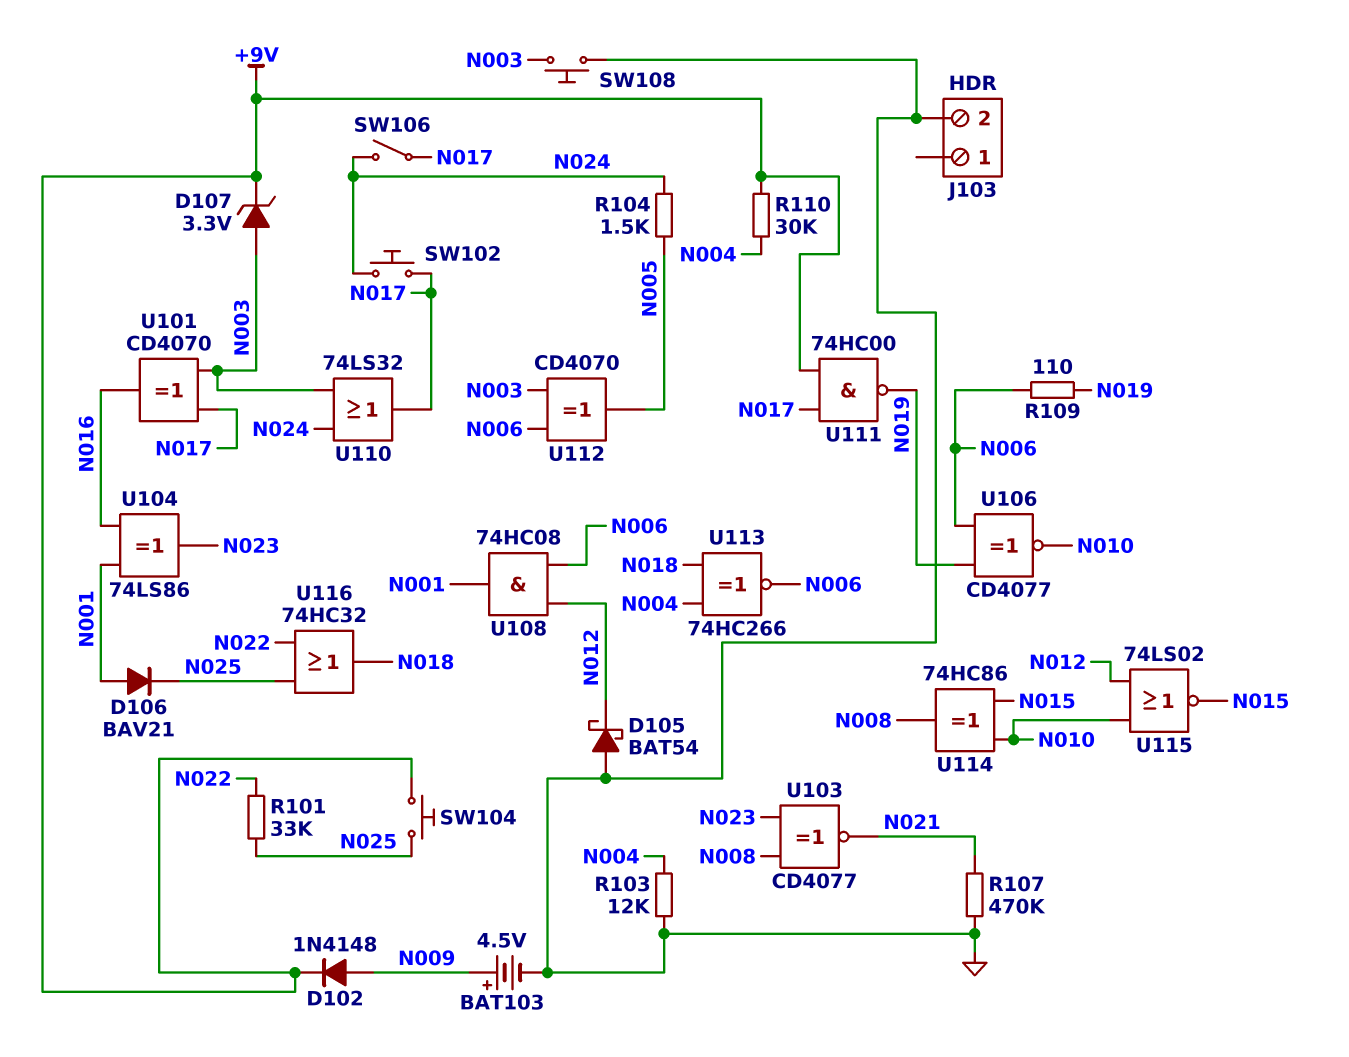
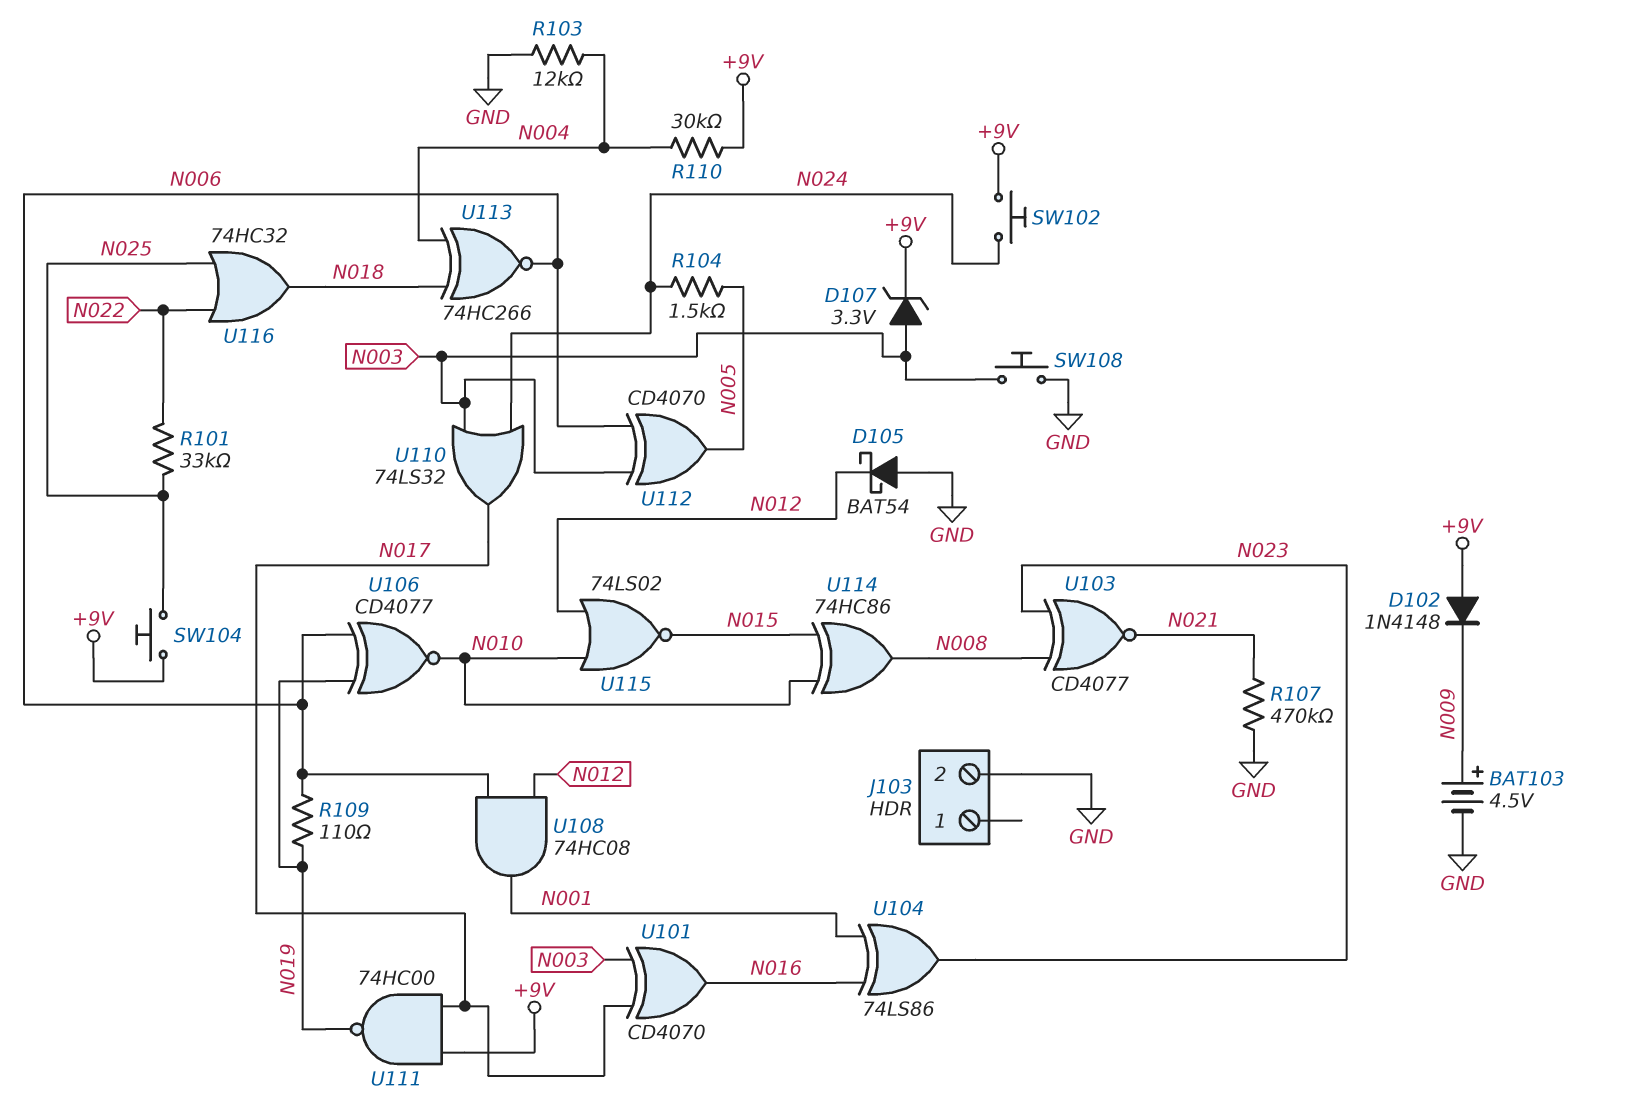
D102: diode 1N4148 (A N009, K +9V) -> diode 1N4148 (A +9V, K N009)
D106: diode BAV21 (A N001, K N025) -> none
SW102: button (N017, N024) -> button (+9V, N024)
SW106: switch (N017, N024) -> none

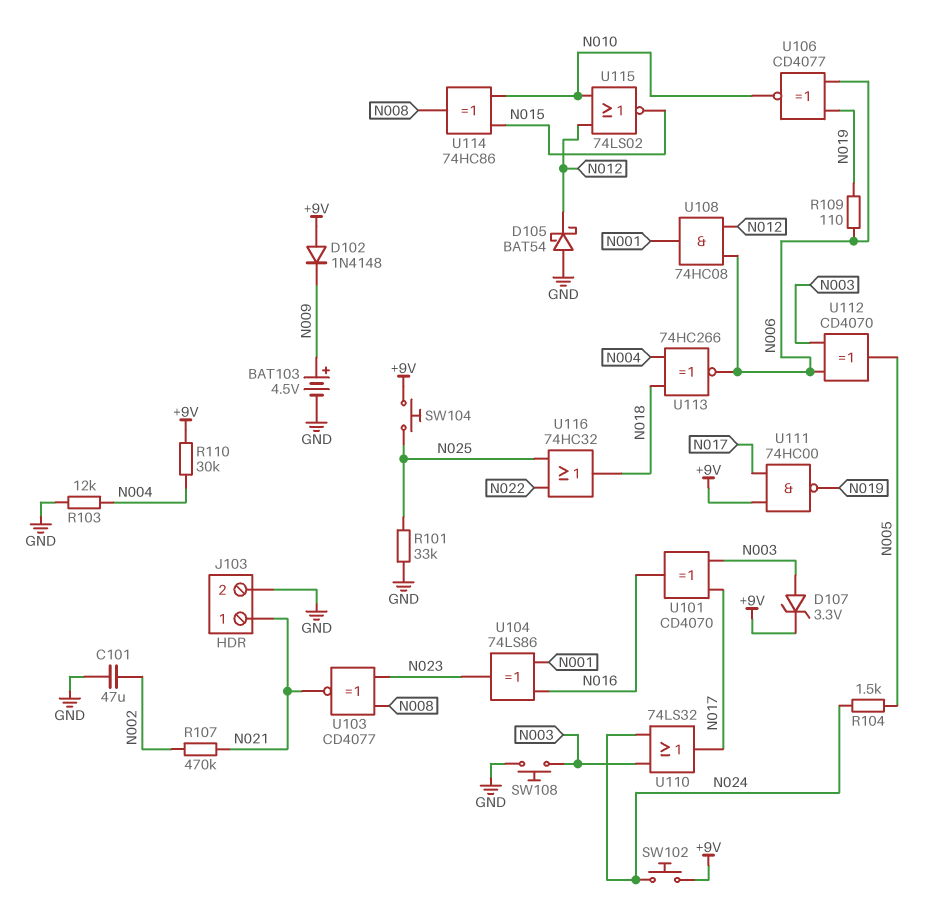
C101: none -> 47uF (GND, N002)
J103 pin 1: none -> N021
R101: 33k (N022, N025) -> 33k (GND, N025)
R107: 470k (GND, N021) -> 470k (N002, N021)

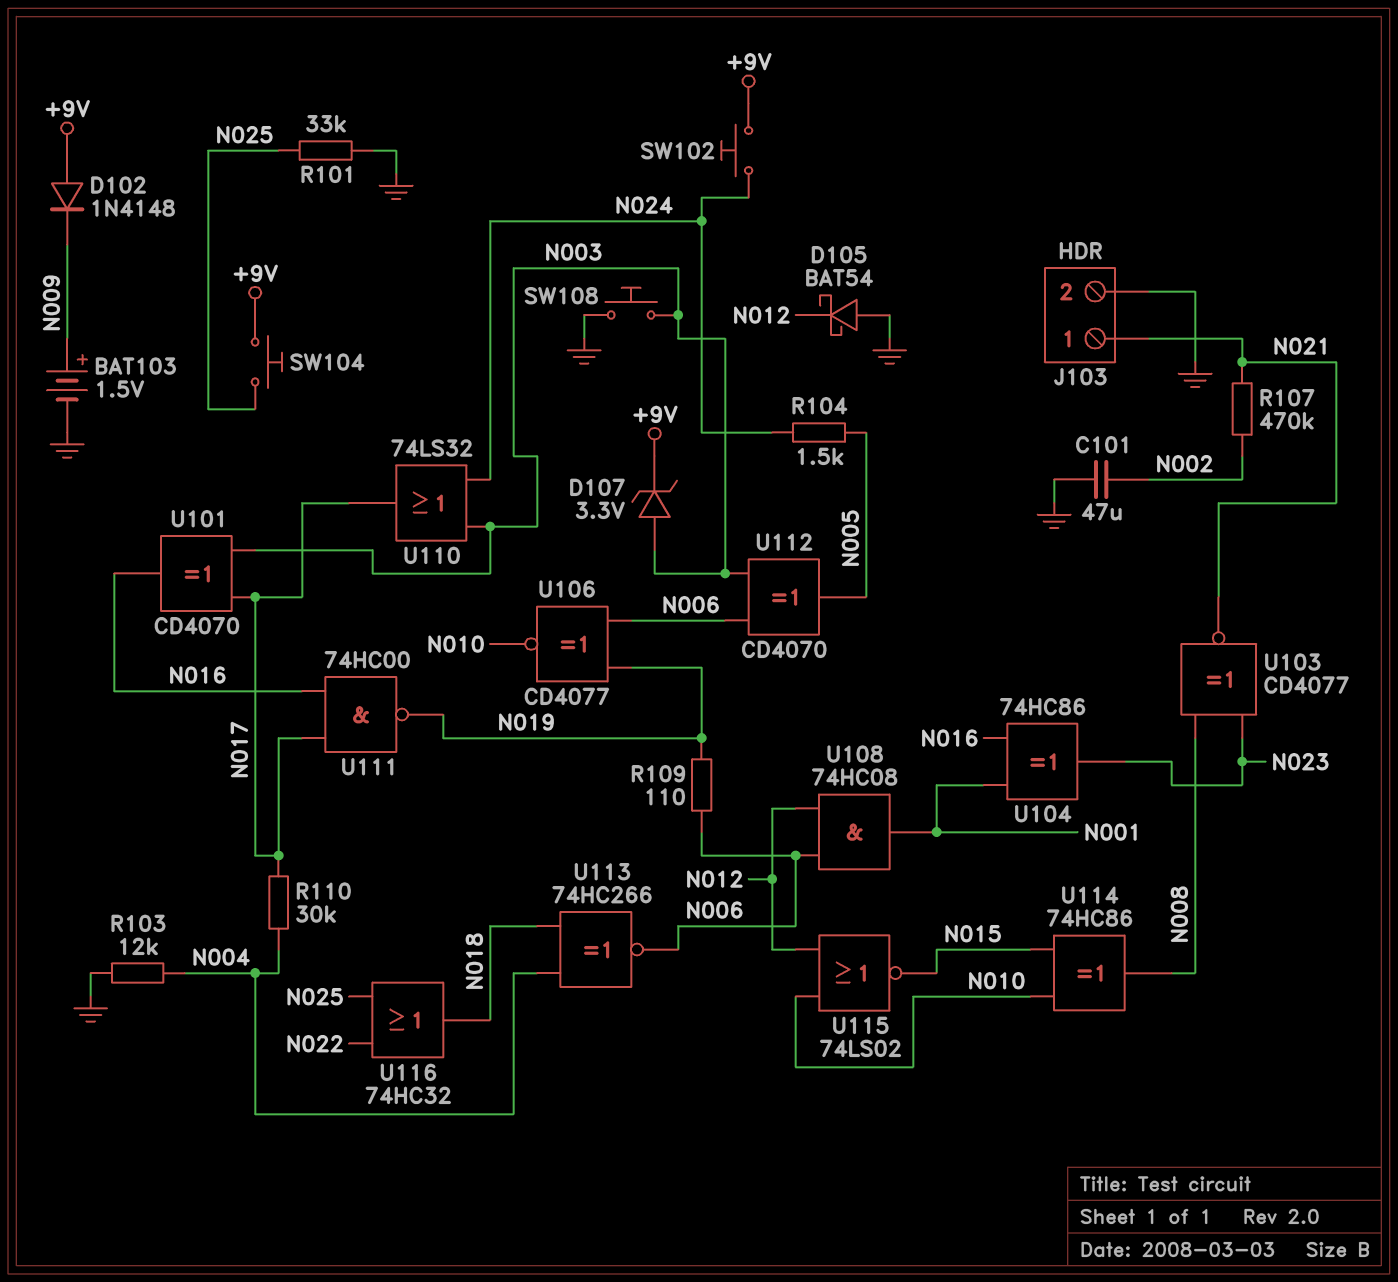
BAT103: 4.5V (plus N009, minus GND) -> 1.5V (plus N009, minus GND)
R110: 30k (+9V, N004) -> 30k (N004, N017)
U104: XOR 74LS86 (in N001, in N016, out N023) -> XOR 74HC86 (in N001, in N016, out N023)
U111: NAND 74HC00 (in +9V, in N017, out N019) -> NAND 74HC00 (in N016, in N017, out N019)

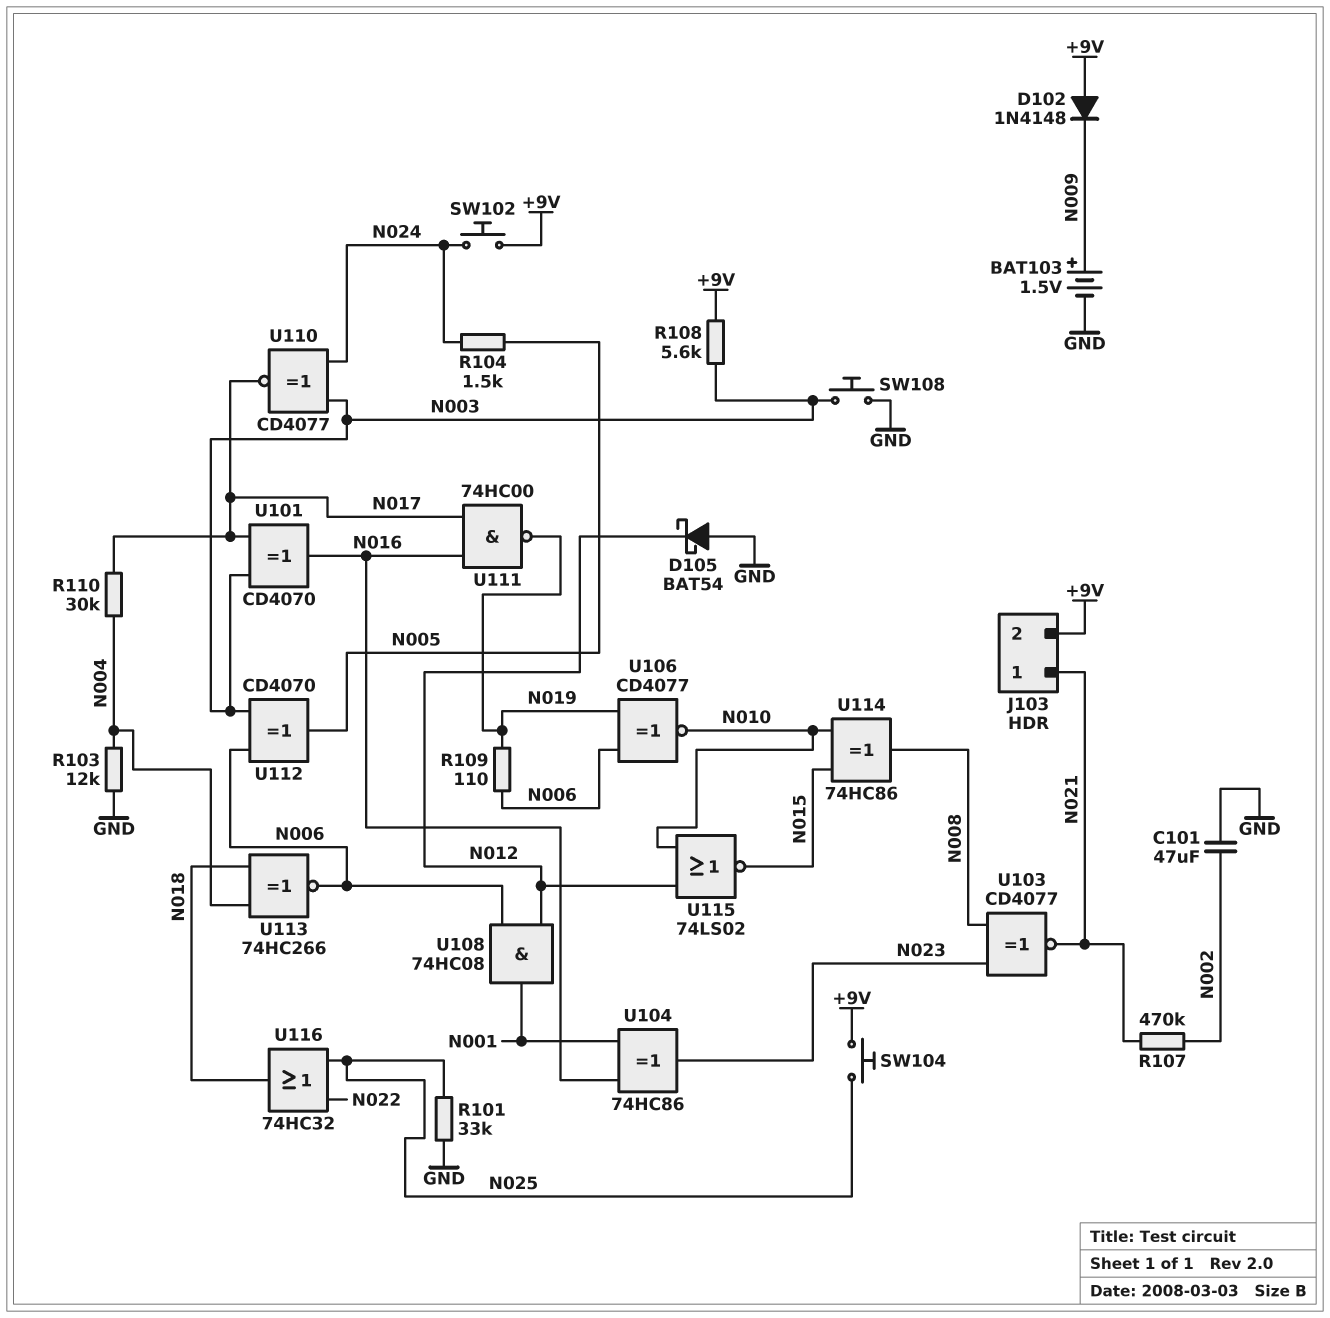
D107: zener 3.3V (A N003, K +9V) -> none
J103 pin 2: GND -> +9V
R108: none -> 5.6k (+9V, N003)
U110: OR 74LS32 (in N003, in N024, out N017) -> XNOR CD4077 (in N003, in N024, out N017)

